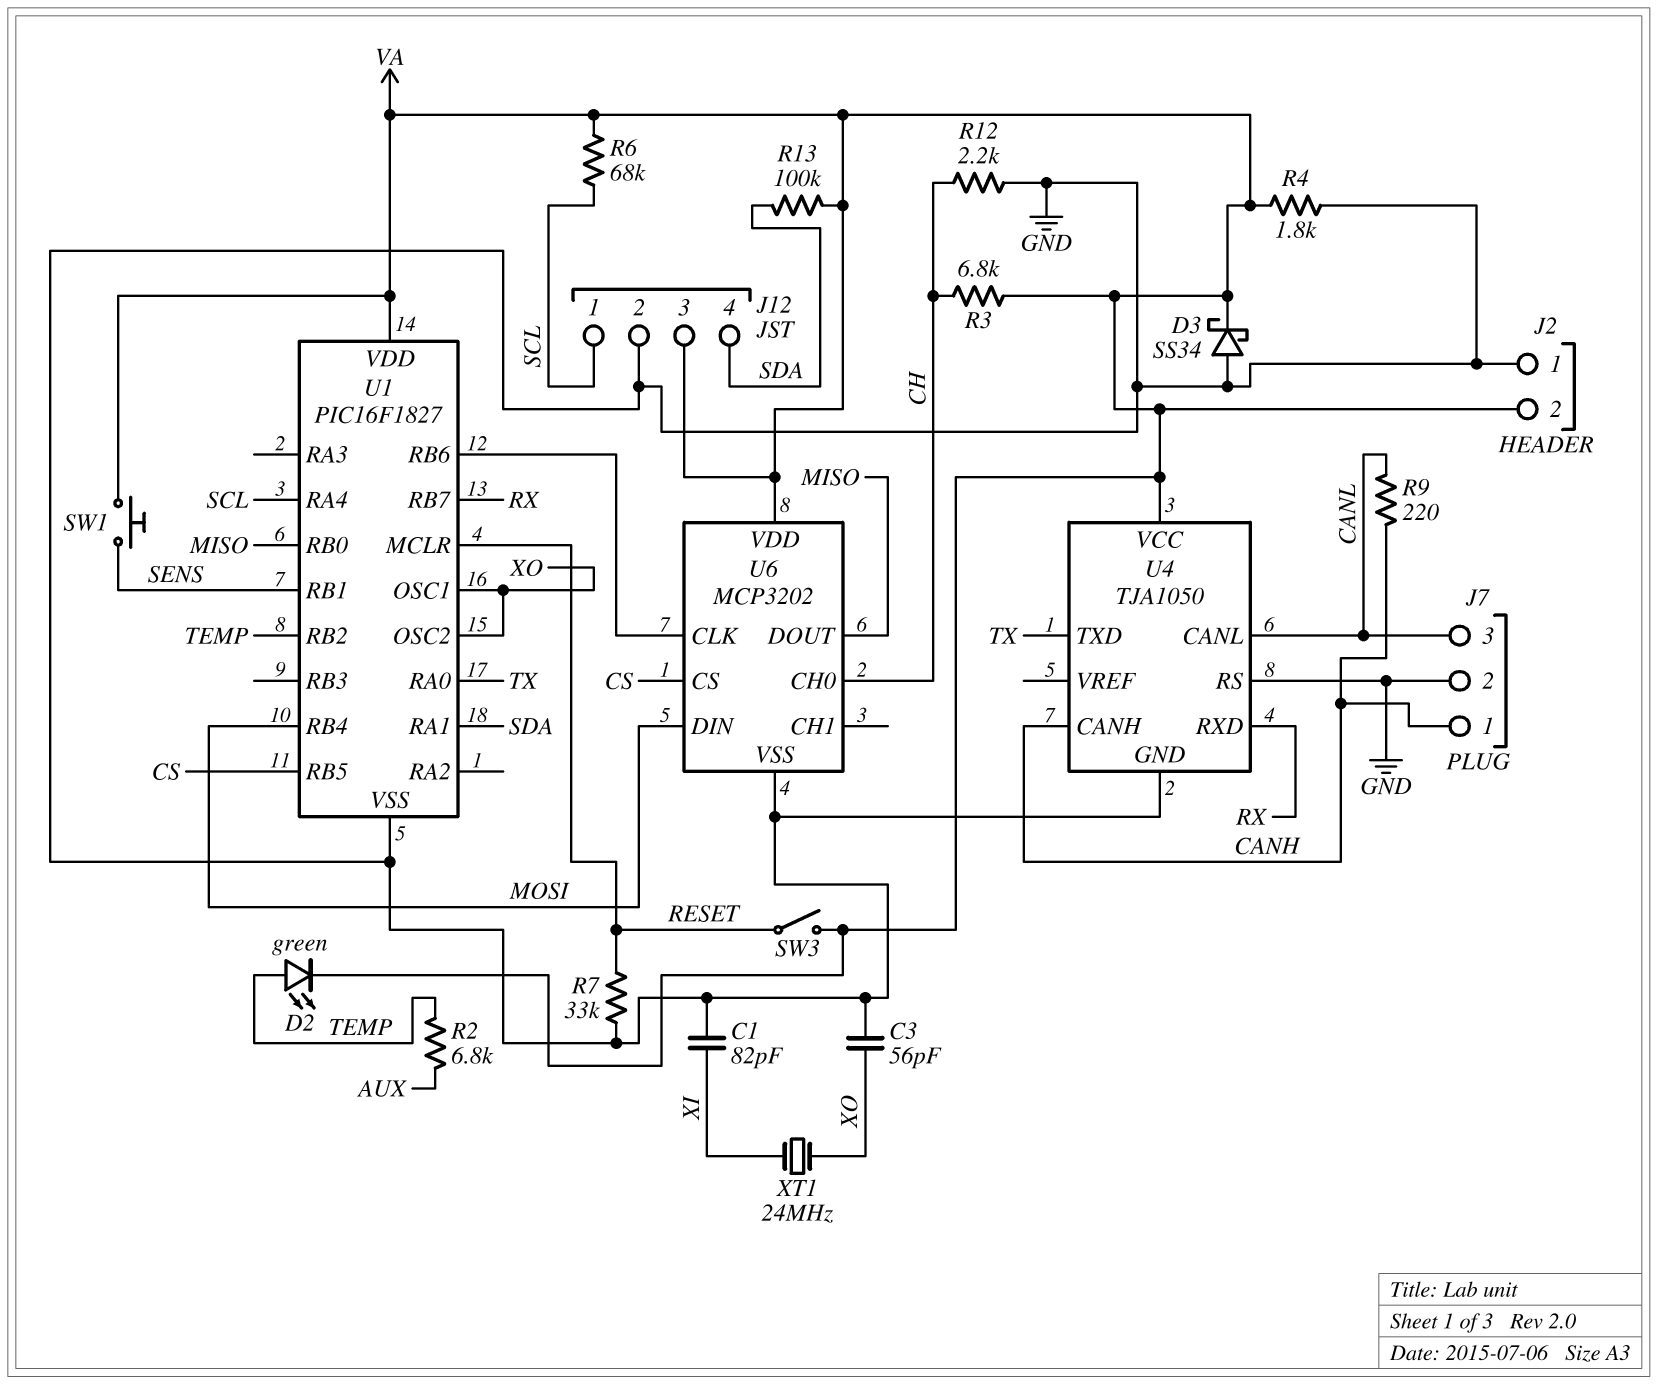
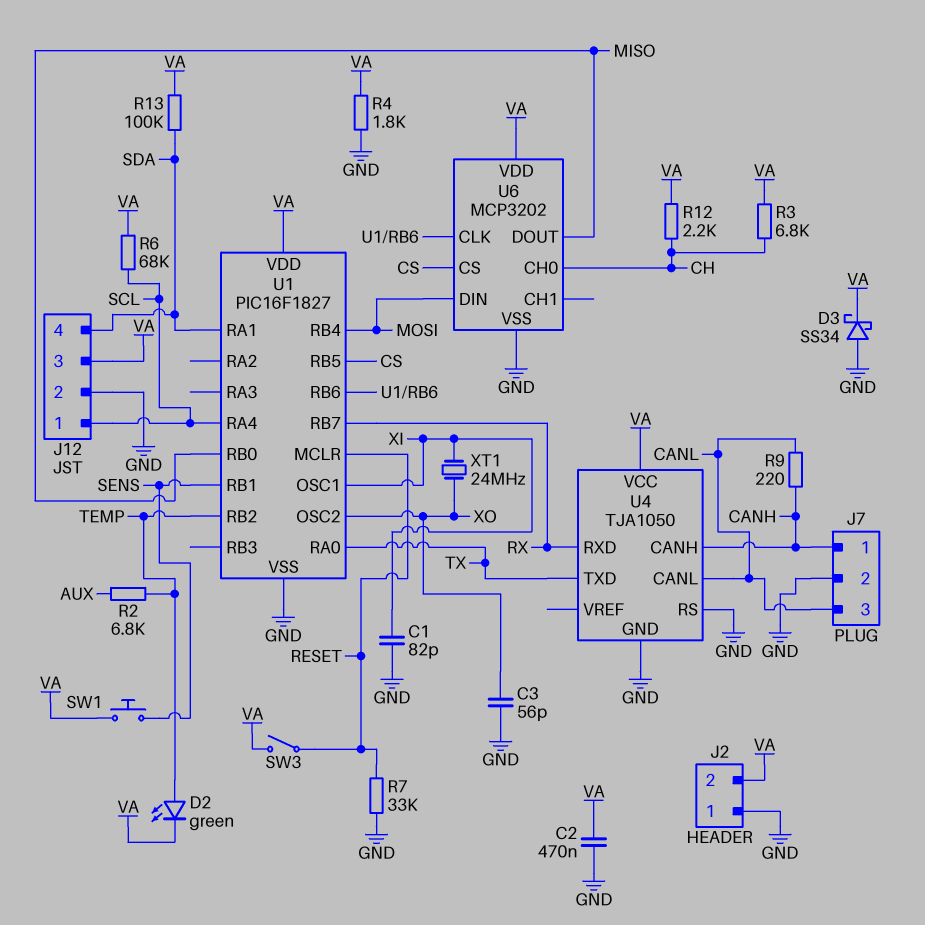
C2: none -> 470nF (GND, VA)
R12: 2.2k (CH, GND) -> 2.2k (CH, VA)
U1 pin OSC1: XO -> XI

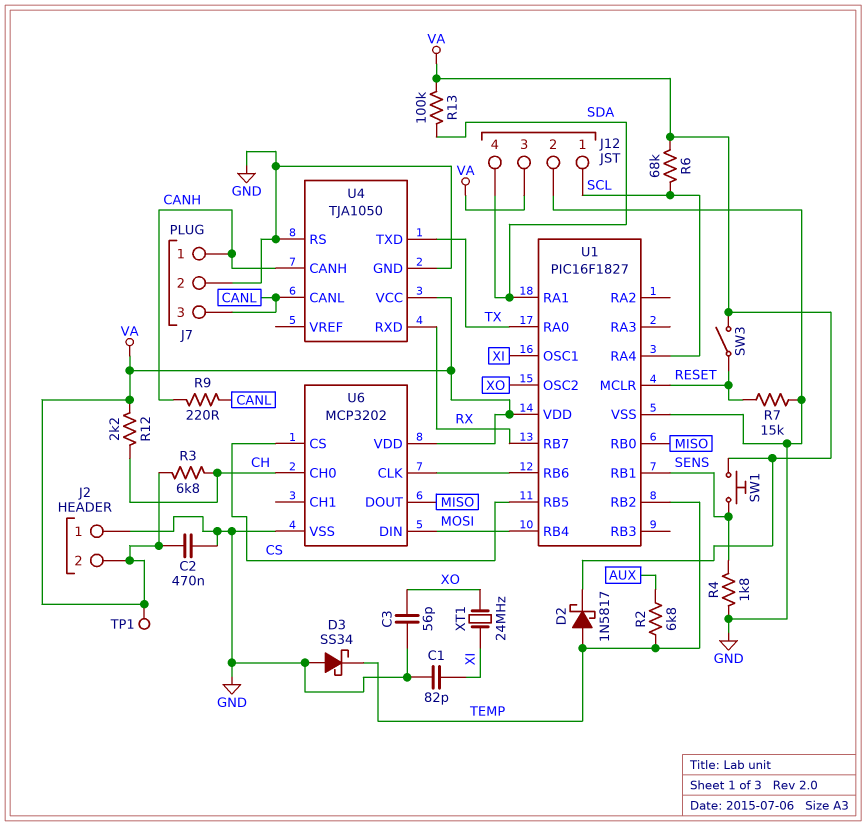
D2: LED green (A TEMP, K VA) -> schottky 1N5817 (A TEMP, K VA)
D3: schottky SS34 (A GND, K VA) -> schottky SS34 (A GND, K TEMP)
R4: 1.8k (GND, VA) -> 1.8k (GND, SENS)
R7: 33k (GND, RESET) -> 15k (GND, RESET)
TP1: none -> test point (VA)

